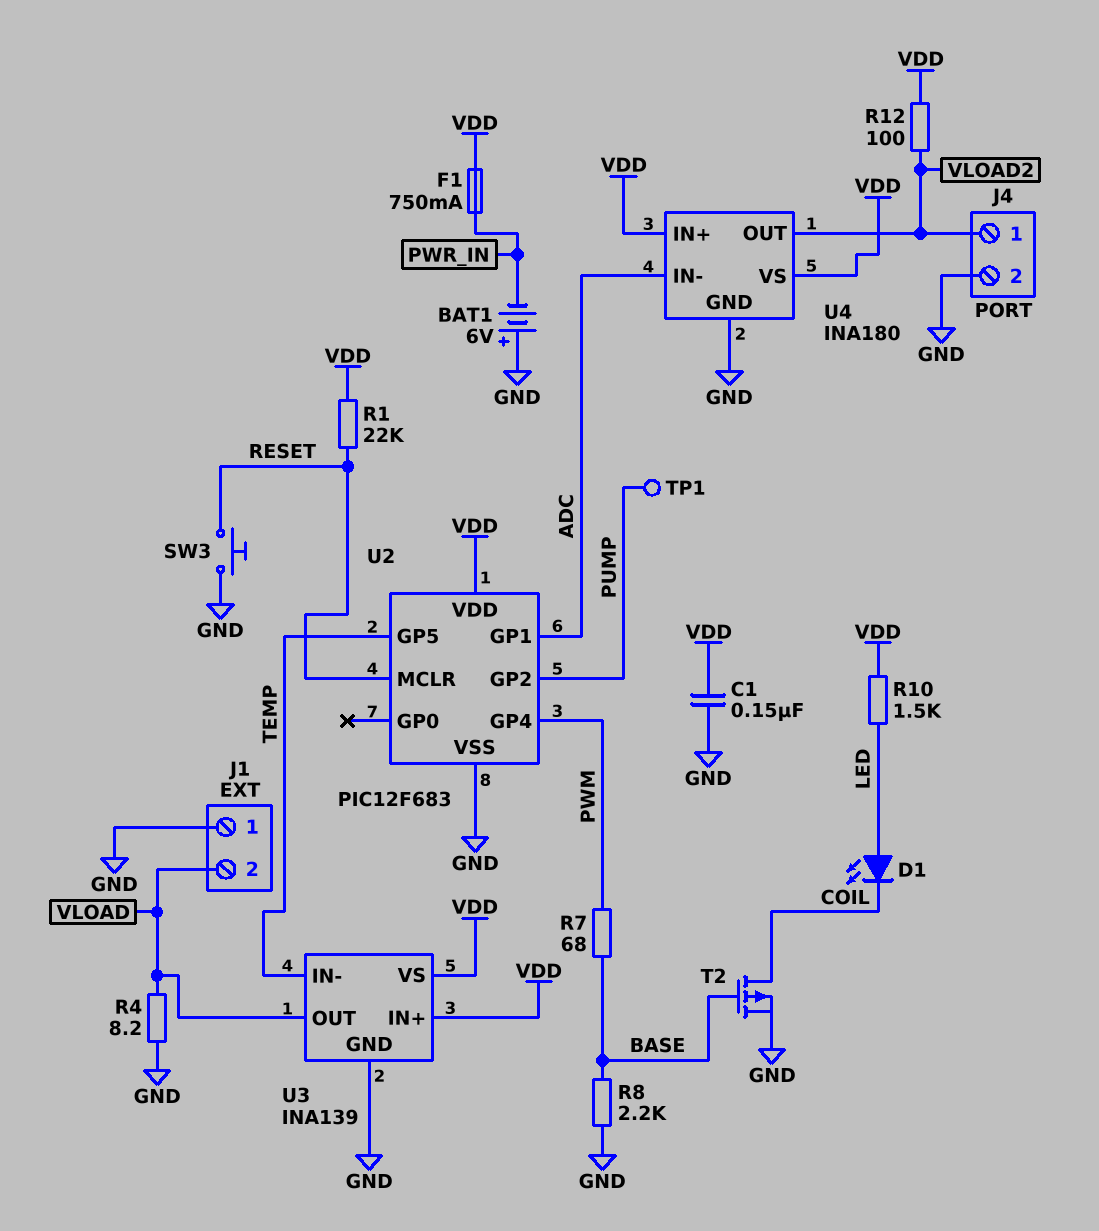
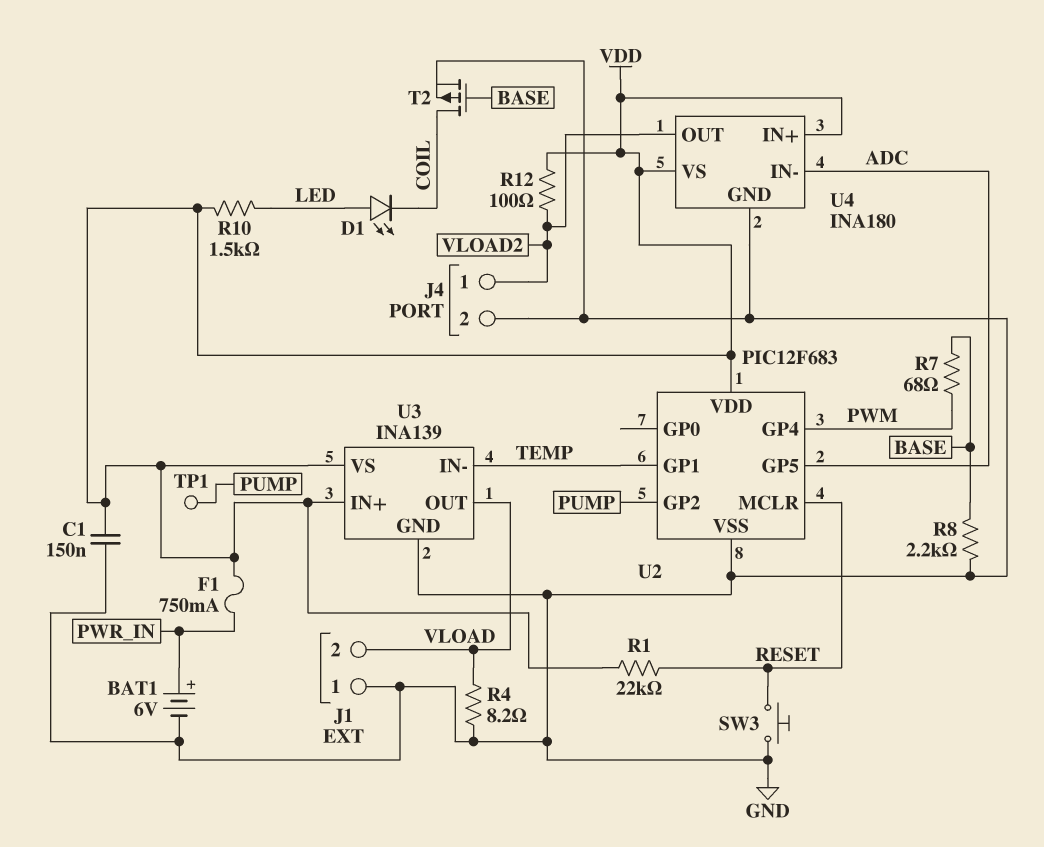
BAT1: 6V (plus GND, minus PWR_IN) -> 6V (plus PWR_IN, minus GND)
U2 pin GP1: ADC -> TEMP
U2 pin GP5: TEMP -> ADC

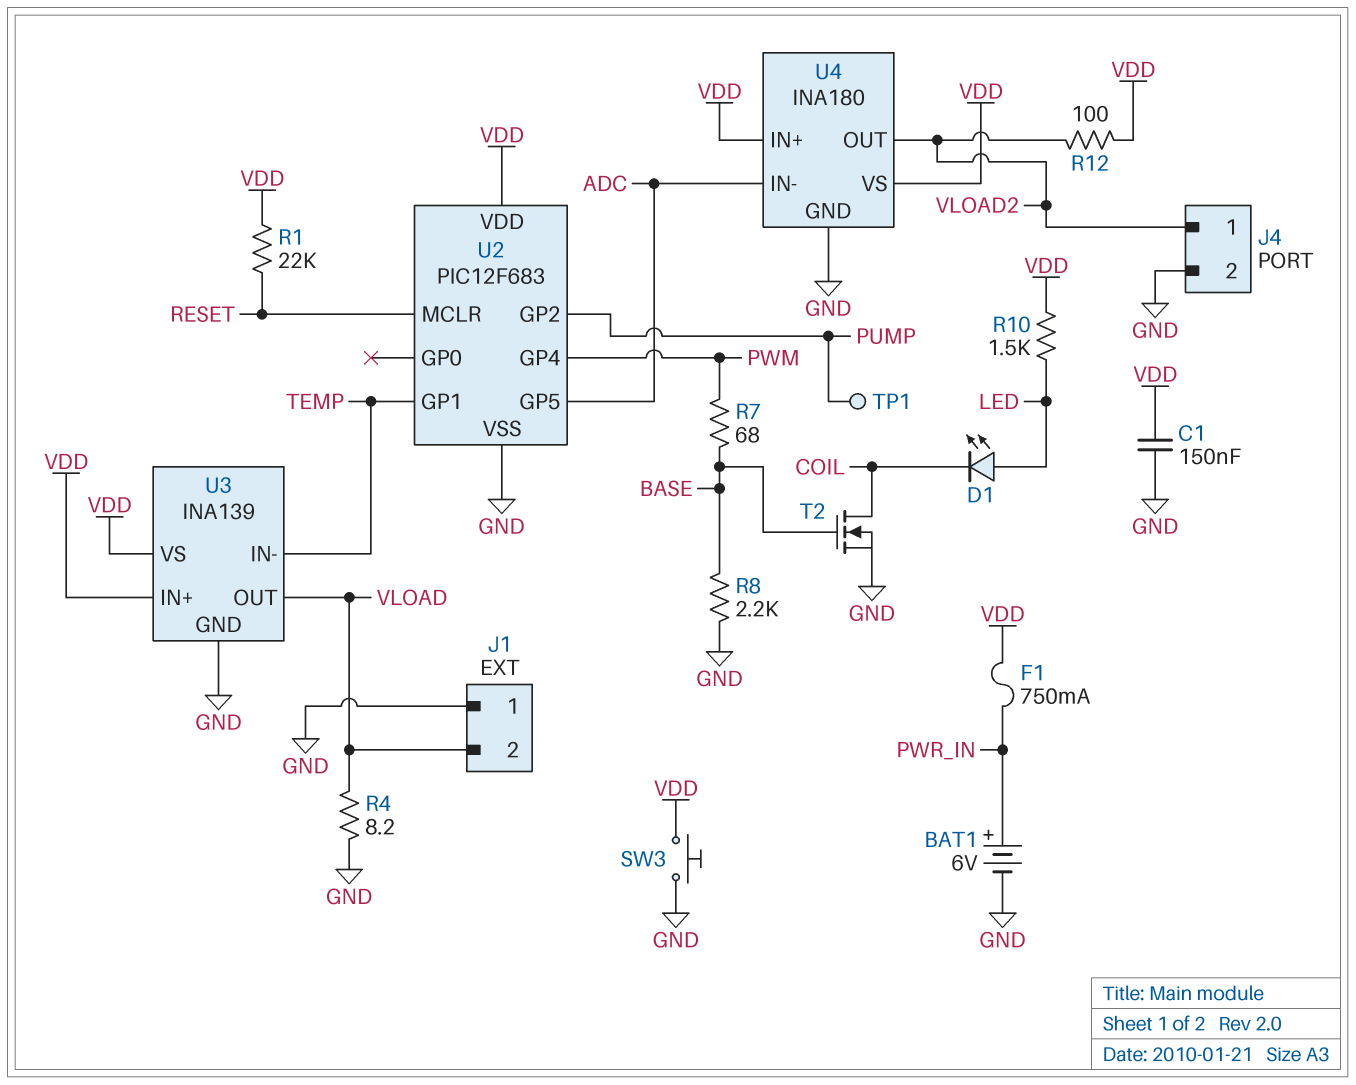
SW3: button (GND, RESET) -> button (GND, VDD)
T2: PMOS (G BASE, D COIL, S GND) -> NMOS (G BASE, D COIL, S GND)

